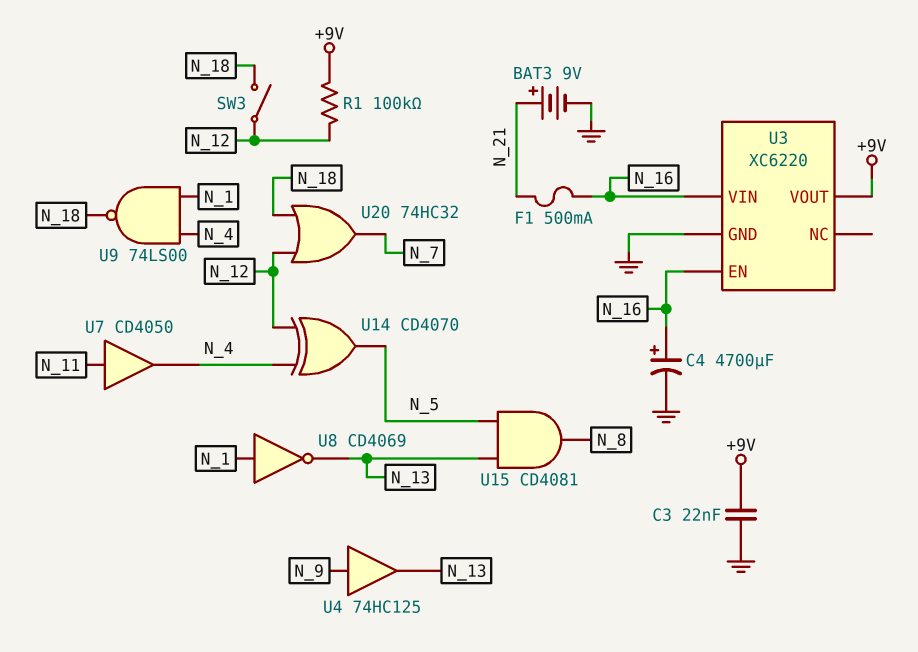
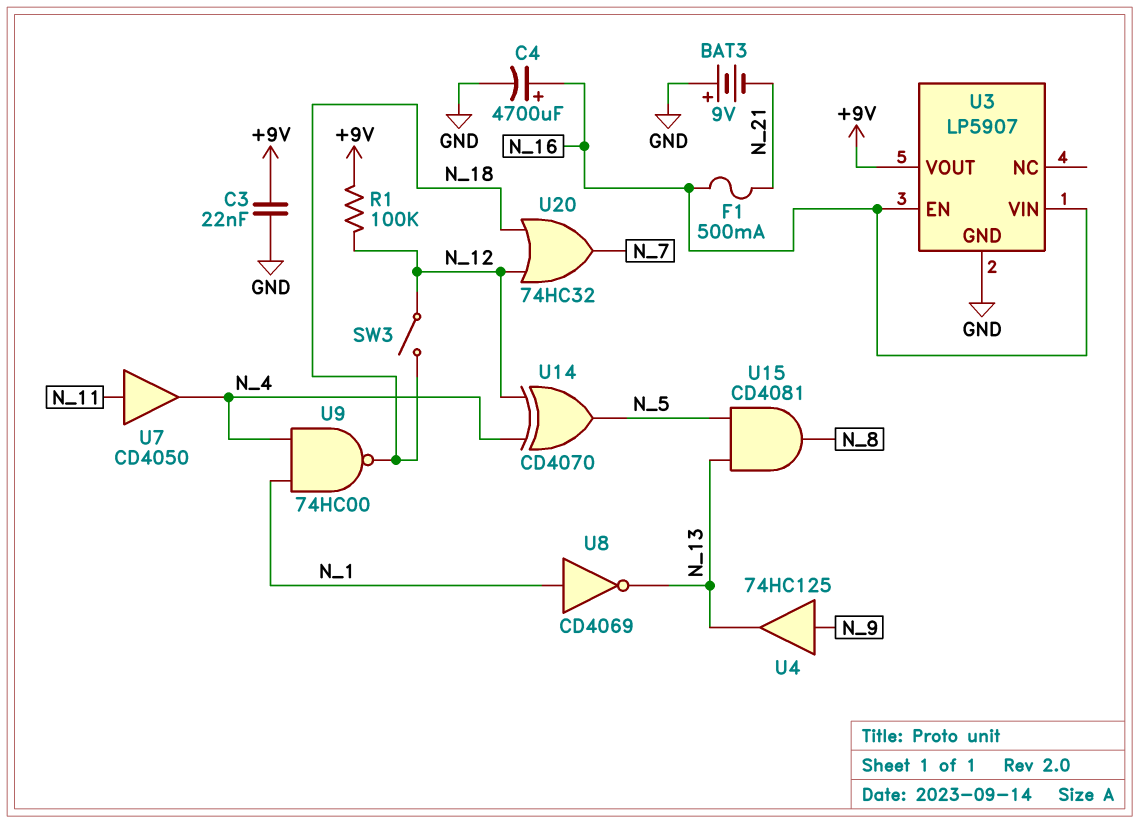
BAT3: 9V (plus N_21, minus GND) -> 9V (plus GND, minus N_21)
U3: XC6220 -> LP5907
U9: NAND 74LS00 (in N_1, in N_4, out N_18) -> NAND 74HC00 (in N_1, in N_4, out N_18)

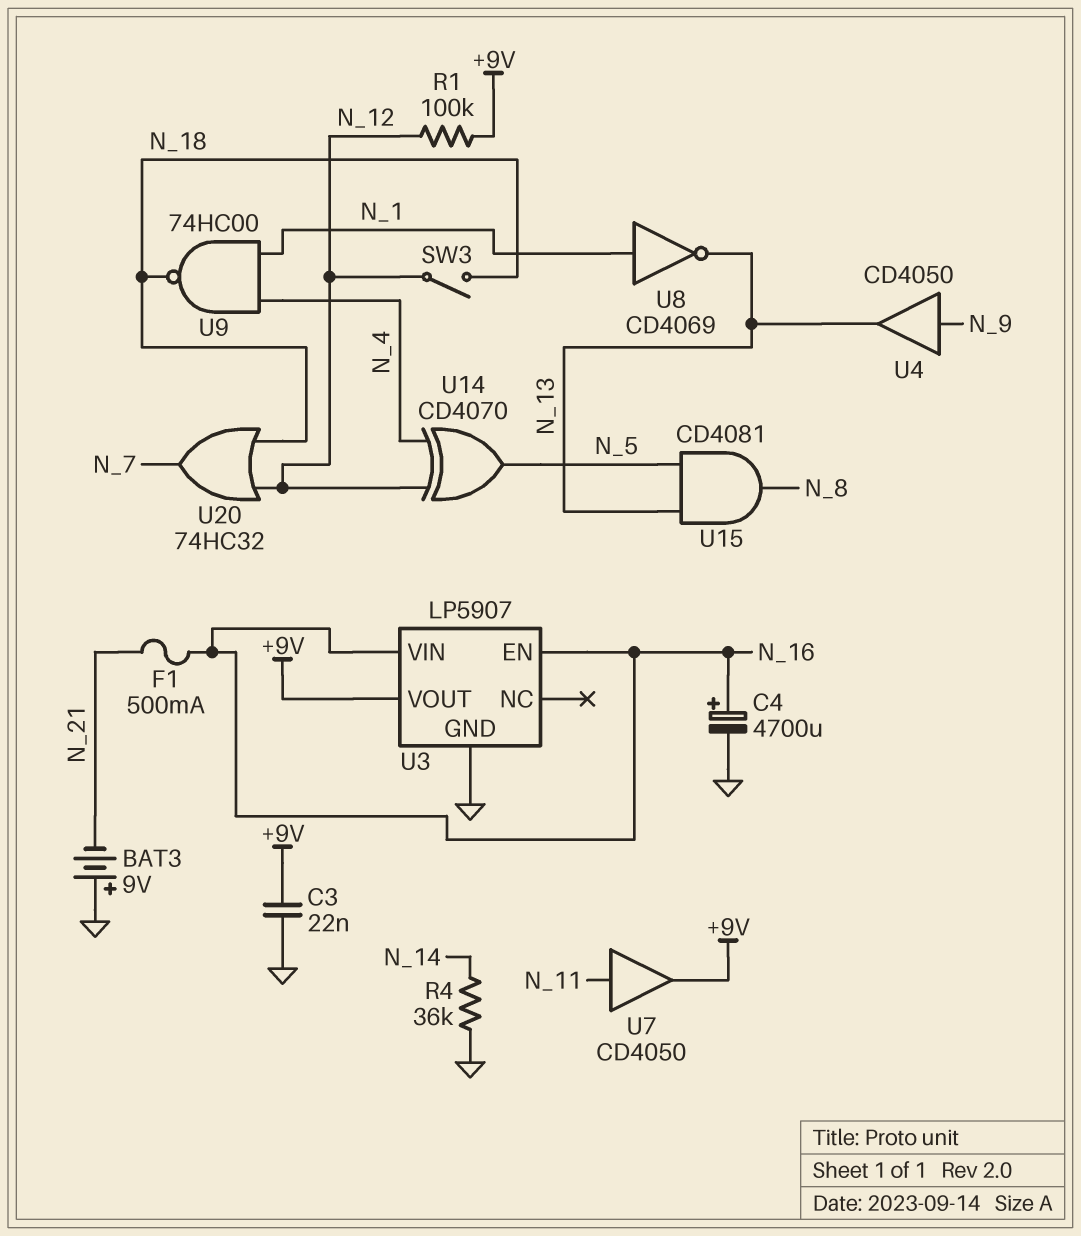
R4: none -> 36k (GND, N_14)
U4: buffer 74HC125 (in N_9, out N_13) -> buffer CD4050 (in N_9, out N_13)
U7: buffer CD4050 (in N_11, out N_4) -> buffer CD4050 (in N_11, out +9V)

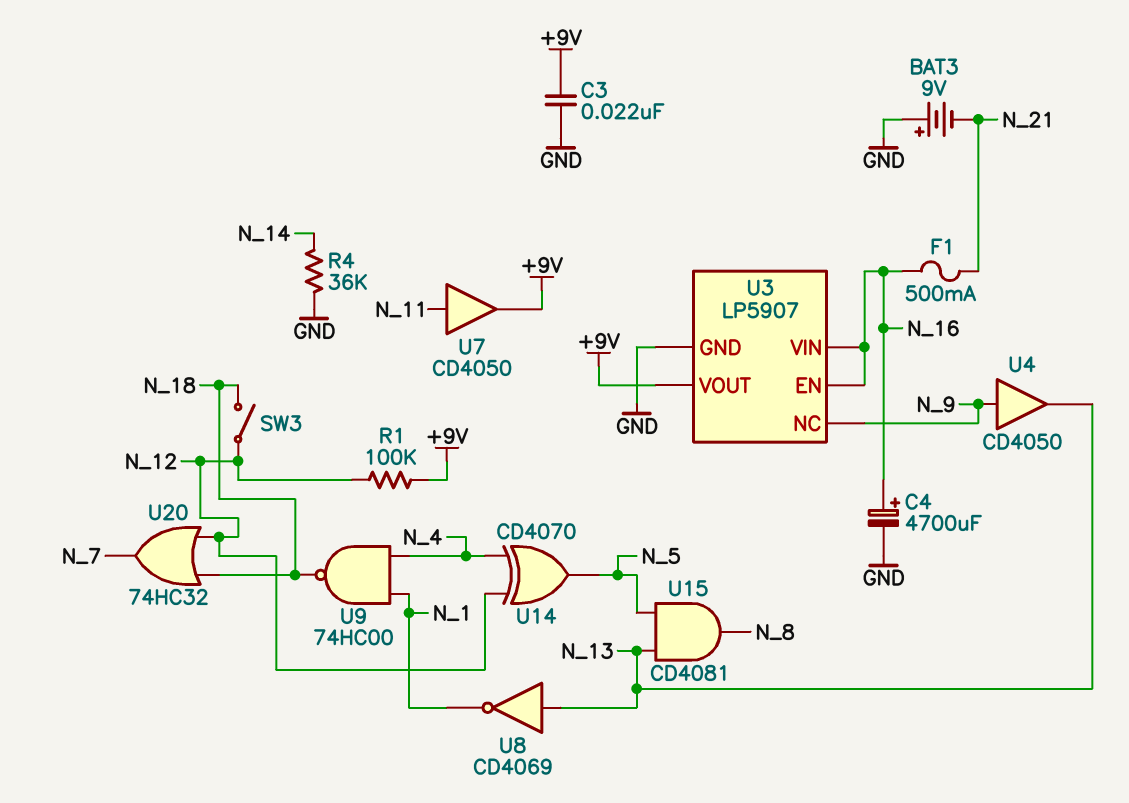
U3 pin NC: none -> N_9
U8: NOT CD4069 (in N_1, out N_13) -> NOT CD4069 (in N_13, out N_1)

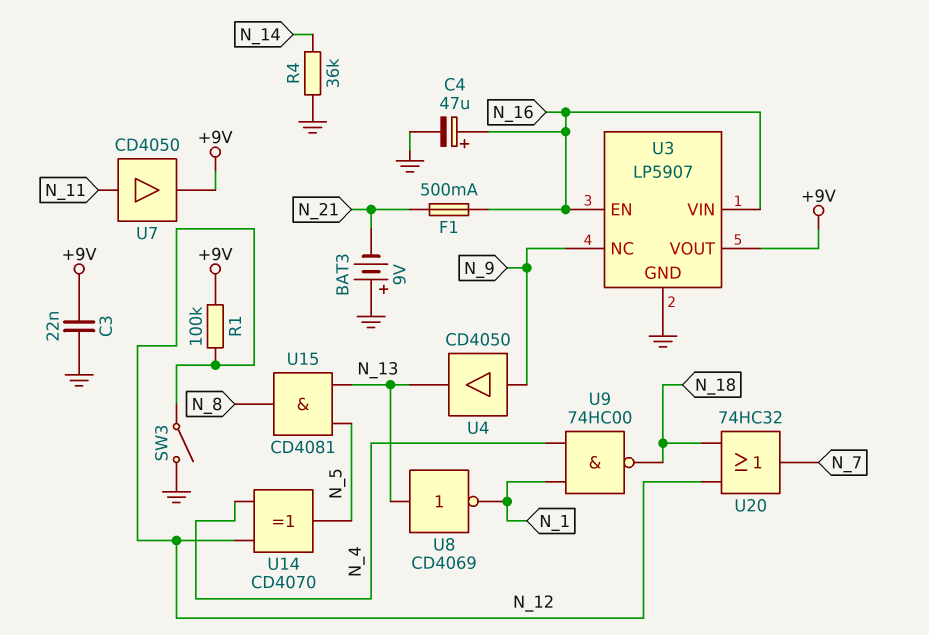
C4: 4700uF (plus N_16, minus GND) -> 47uF (plus N_16, minus GND)
SW3: switch (N_12, N_18) -> switch (GND, N_12)

